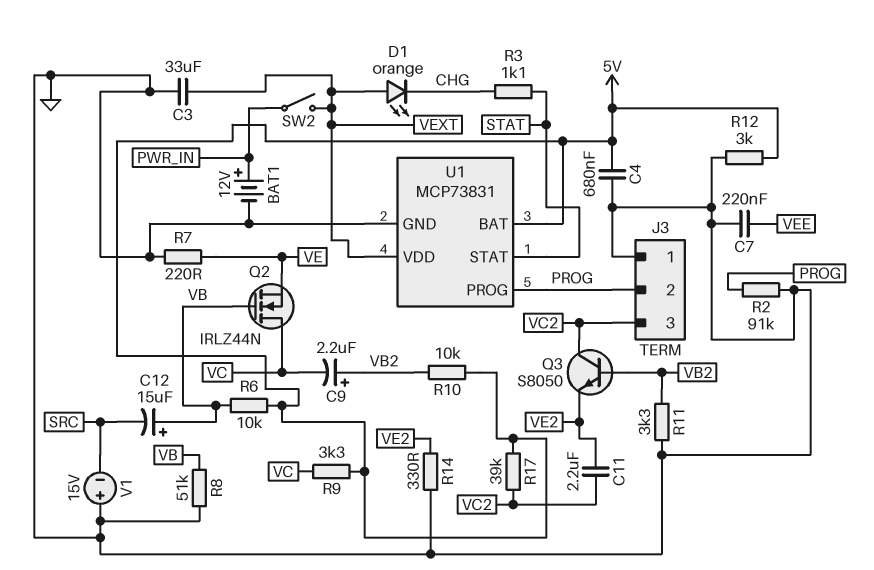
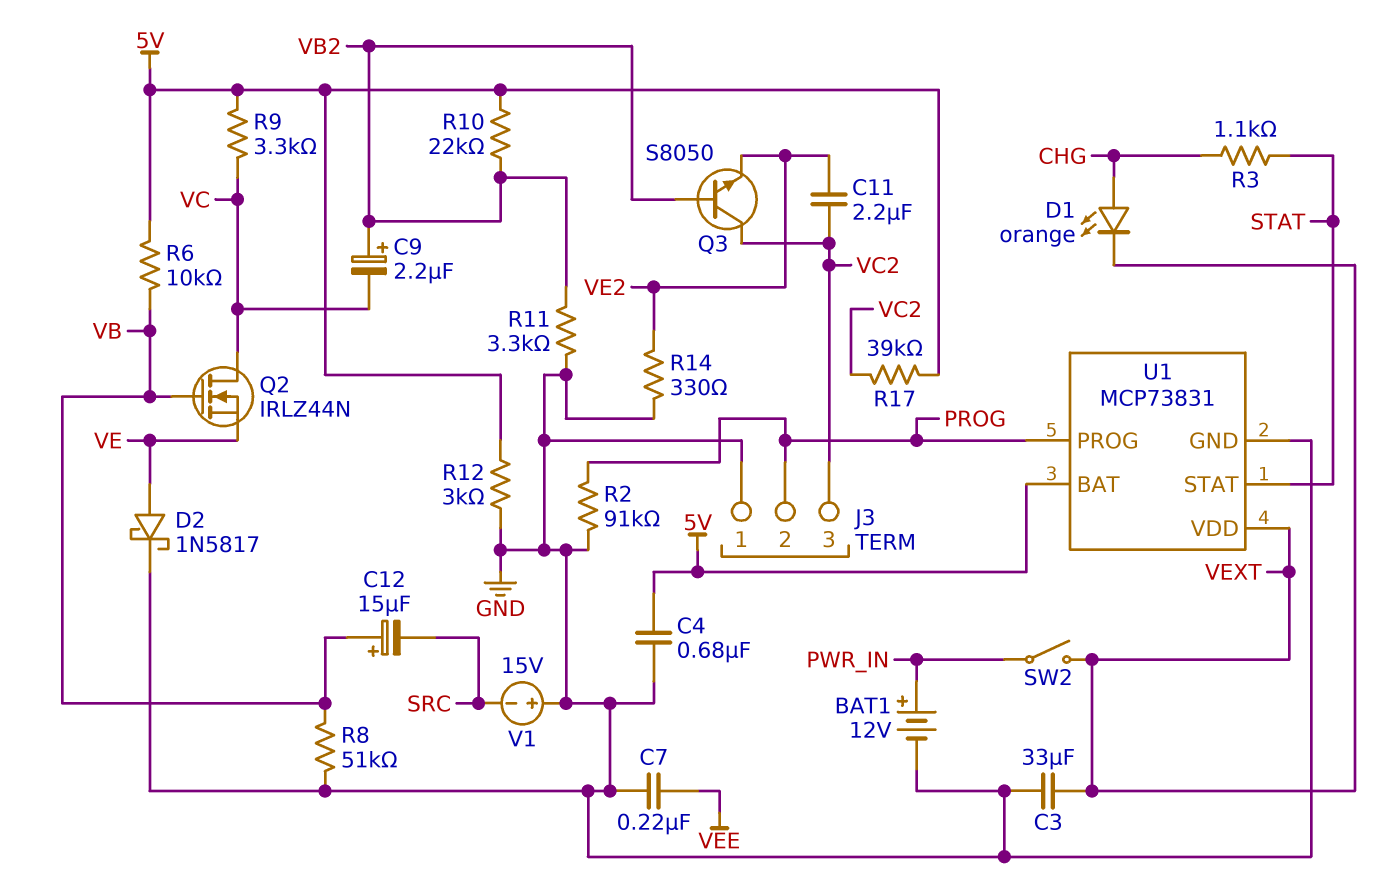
D1: LED orange (A VEXT, K CHG) -> LED orange (A CHG, K VEXT)
D2: none -> schottky 1N5817 (A VE, K GND)
R7: 220 (GND, VE) -> none
R10: 10k (5V, VB2) -> 22k (5V, VB2)

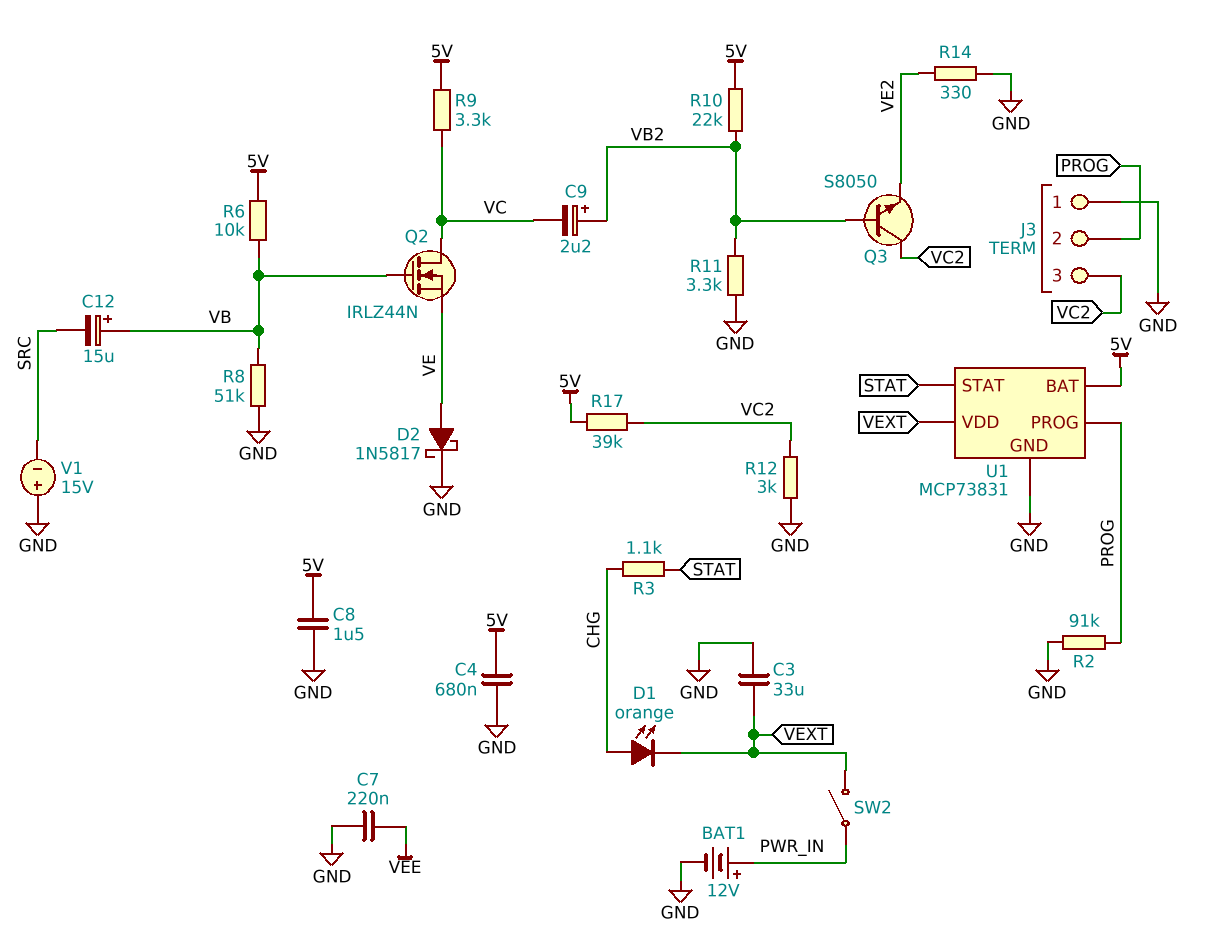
C8: none -> 1.5uF (5V, GND)
C11: 2.2uF (VC2, VE2) -> none
R12: 3k (5V, GND) -> 3k (GND, VC2)

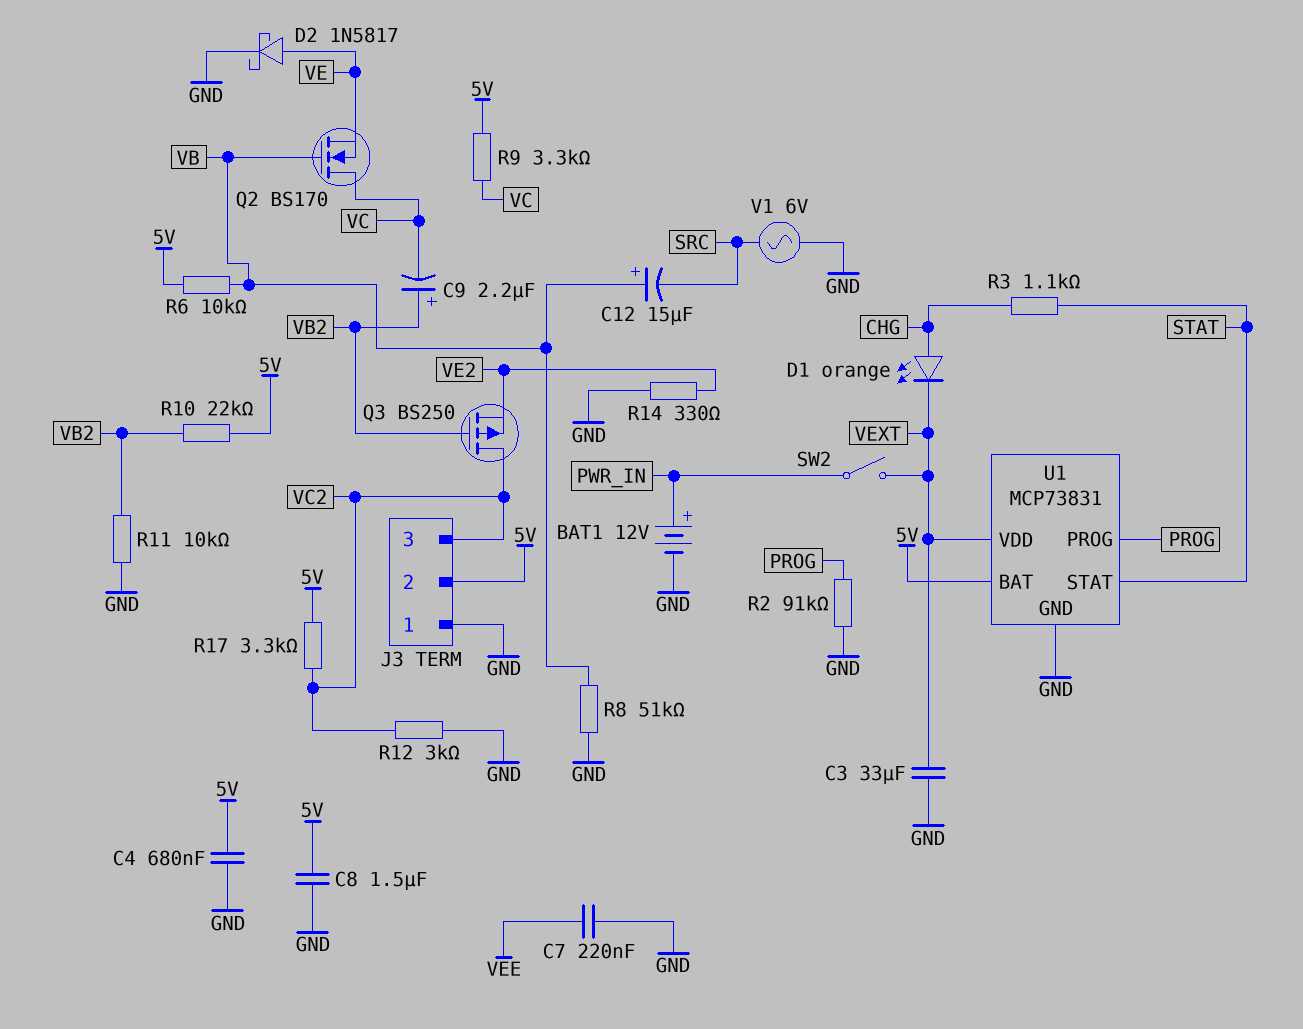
J3 pin 2: PROG -> 5V
Q2: NMOS IRLZ44N (G VB, D VC, S VE) -> NMOS BS170 (G VB, D VC, S VE)
Q3: NPN S8050 (B VB2, C VC2, E VE2) -> PMOS BS250 (G VB2, D VC2, S VE2)
R11: 3.3k (GND, VB2) -> 10k (GND, VB2)
R17: 39k (5V, VC2) -> 3.3k (5V, VC2)
V1: 15V (plus GND, minus SRC) -> AC 6V (GND, SRC)

